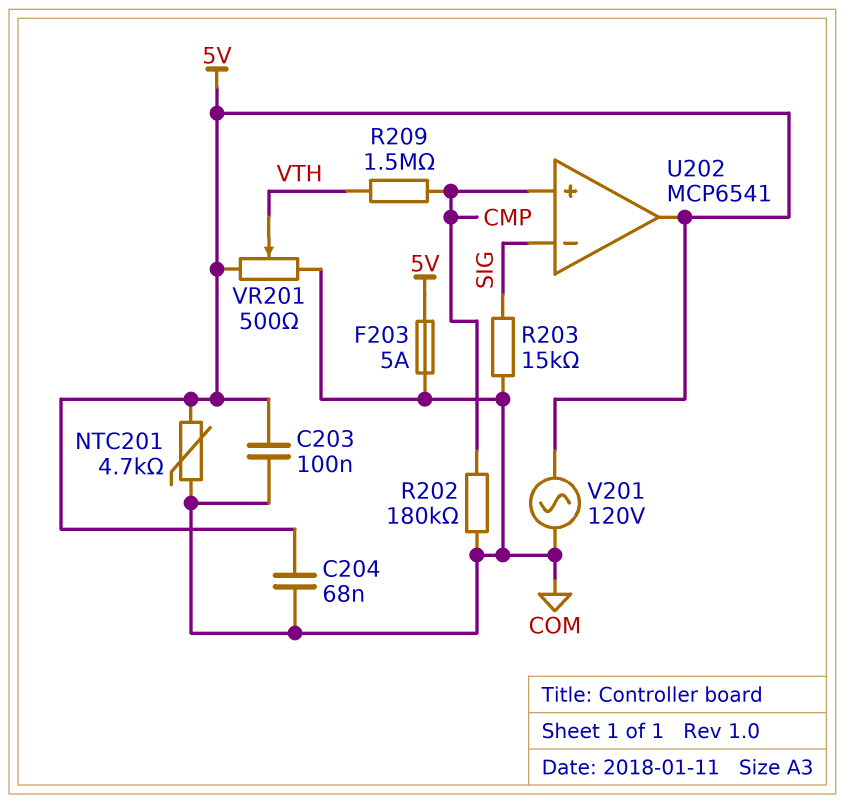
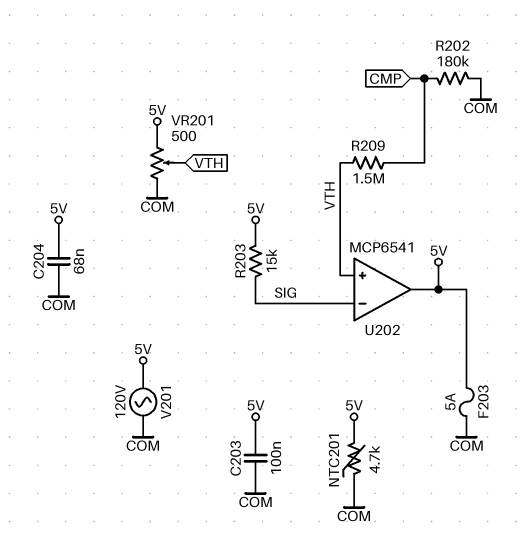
R203: 15k (COM, SIG) -> 15k (5V, SIG)
U202 pin in+: CMP -> VTH

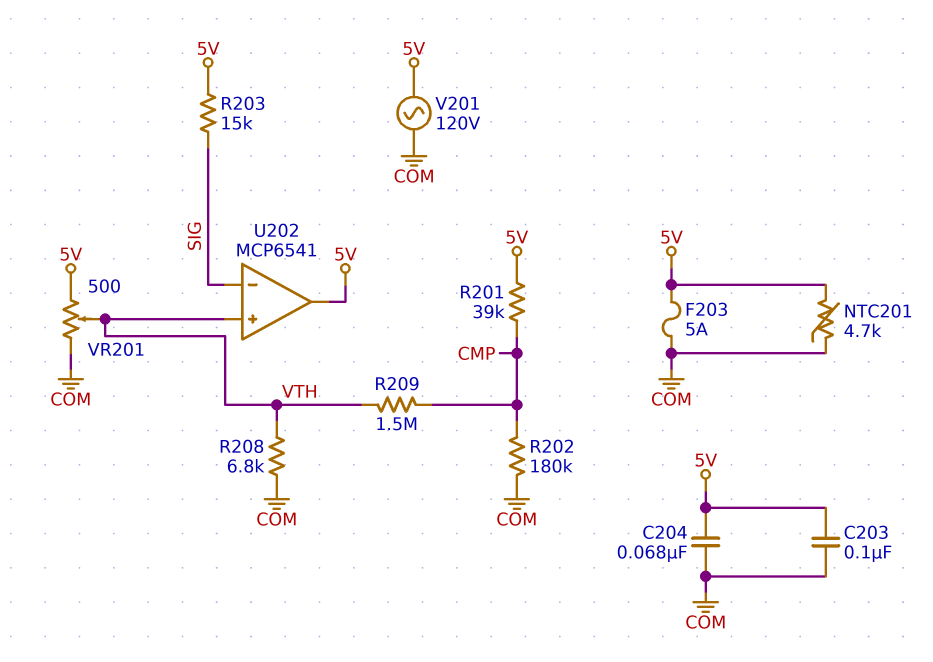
R201: none -> 39k (5V, CMP)
R208: none -> 6.8k (COM, VTH)

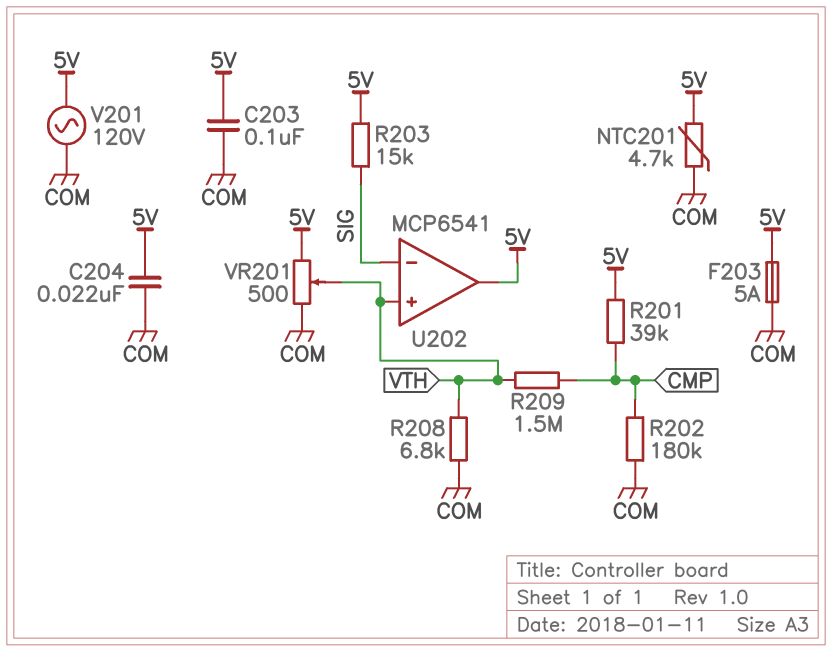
C204: 68nF (5V, COM) -> 22nF (5V, COM)

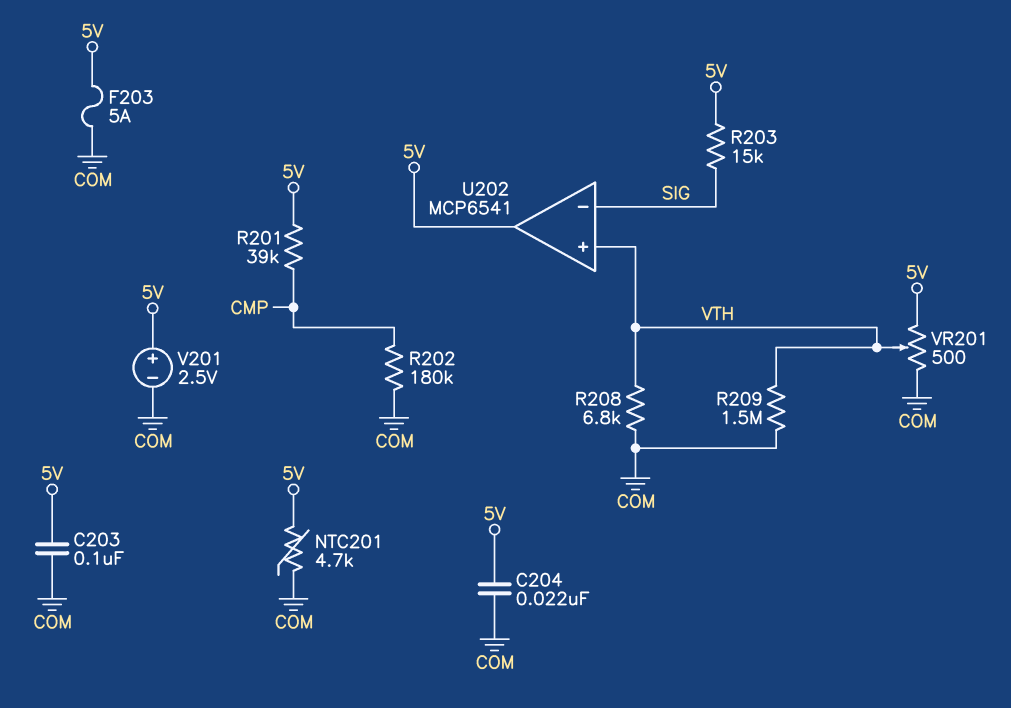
R209: 1.5M (CMP, VTH) -> 1.5M (COM, VTH)
V201: AC 120V (5V, COM) -> 2.5V (plus 5V, minus COM)

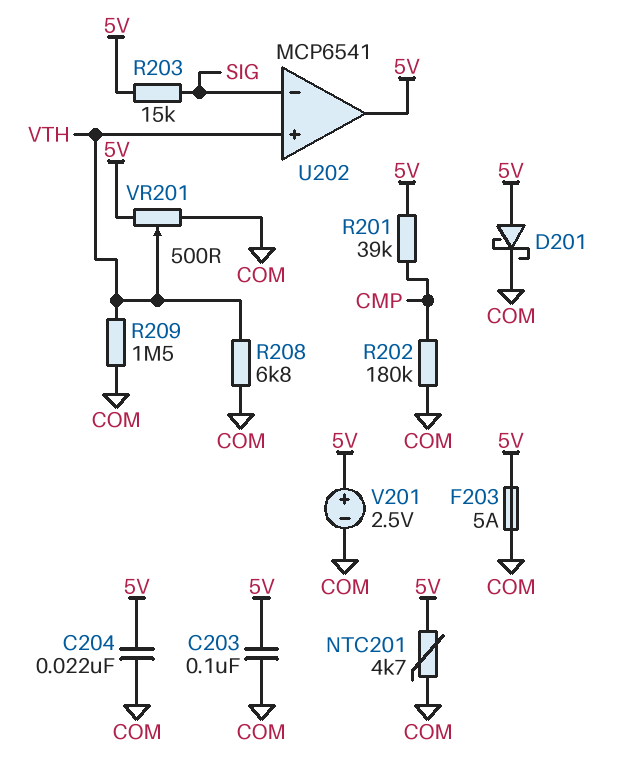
D201: none -> schottky (A 5V, K COM)

